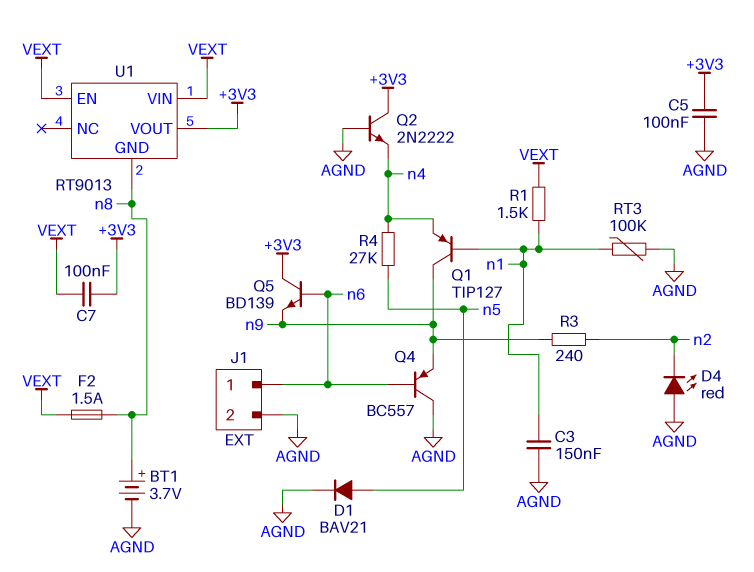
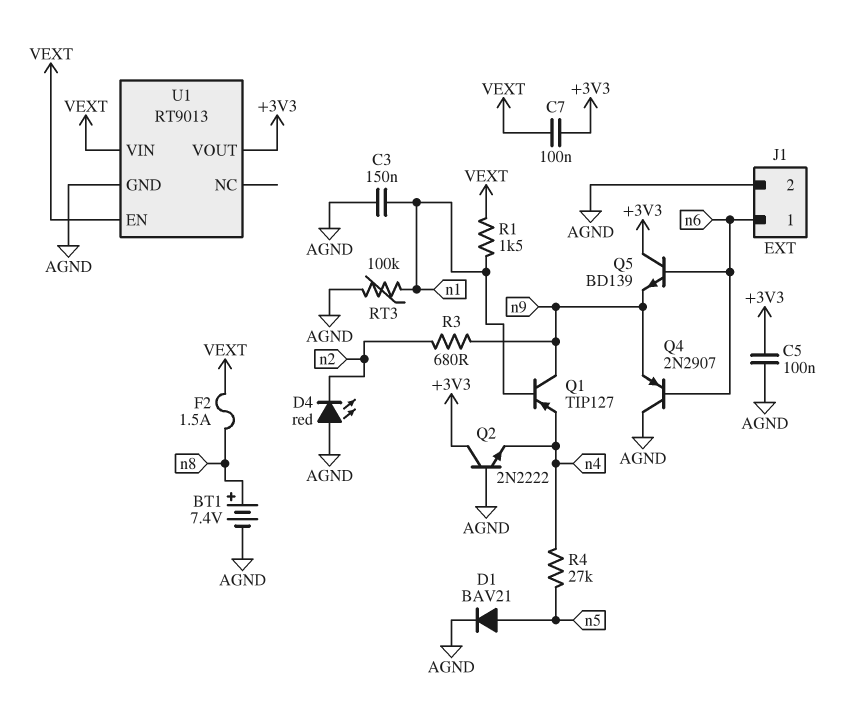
BT1: 3.7V (plus n8, minus AGND) -> 7.4V (plus n8, minus AGND)
Q4: PNP BC557 (B n6, C AGND, E n9) -> PNP 2N2907 (B n6, C AGND, E n9)
R3: 240 (n2, n9) -> 680 (n2, n9)
U1 pin GND: n8 -> AGND

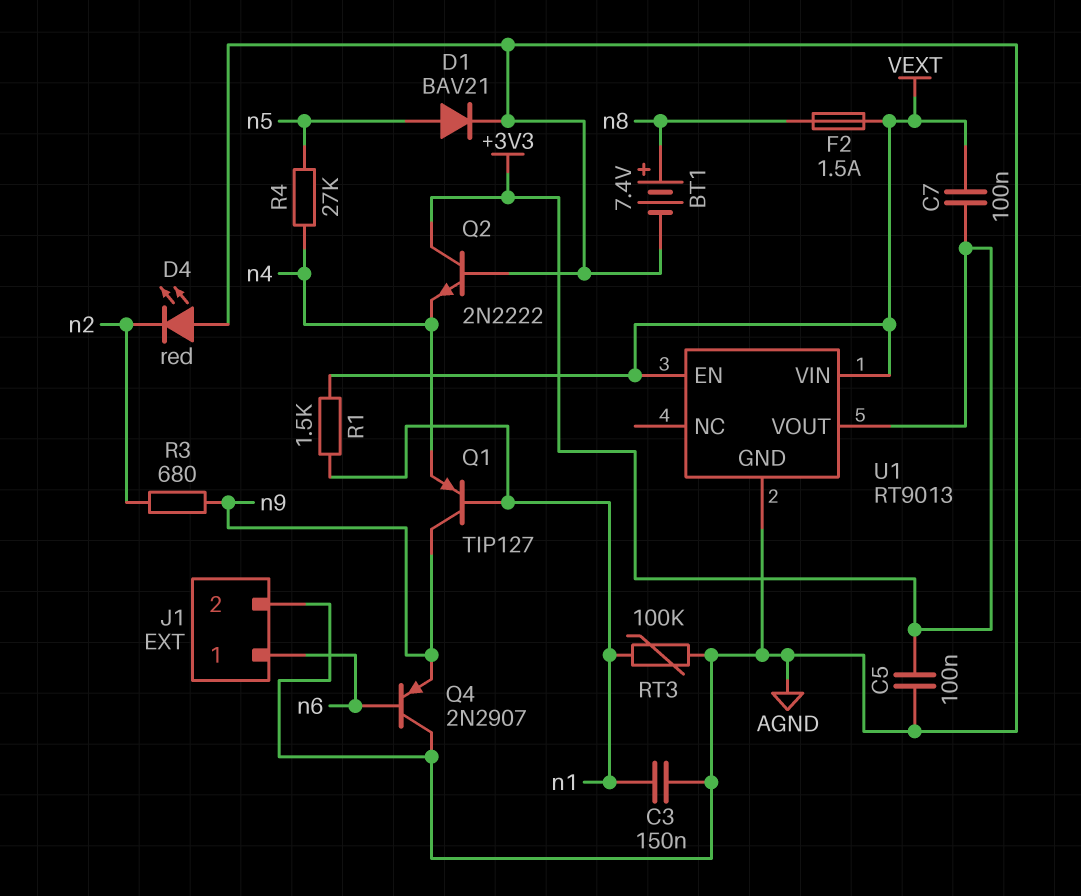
Q5: NPN BD139 (B n6, C +3V3, E n9) -> none

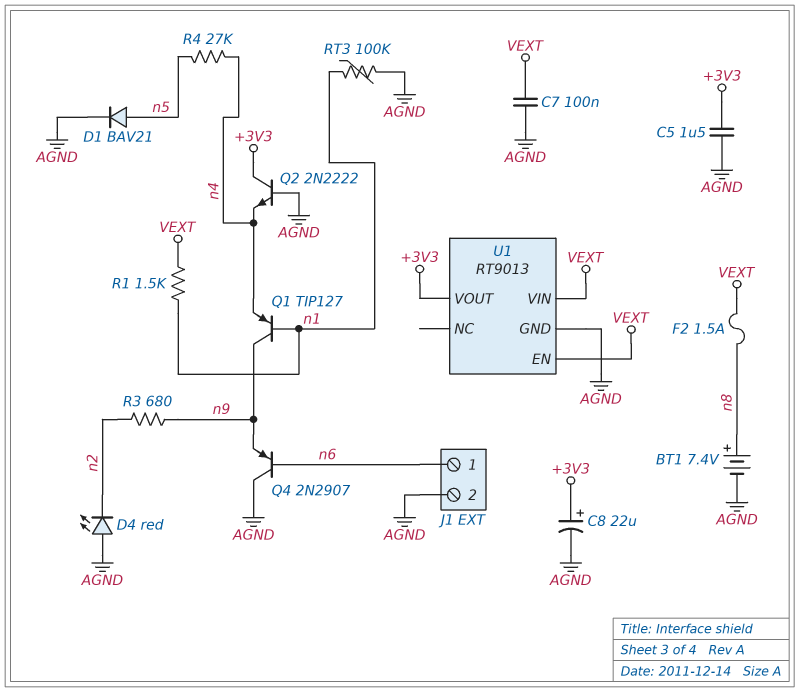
C3: 150nF (AGND, n1) -> none
C5: 100nF (+3V3, AGND) -> 1.5uF (+3V3, AGND)
C7: 100nF (+3V3, VEXT) -> 100nF (AGND, VEXT)
C8: none -> 22uF (plus +3V3, minus AGND)

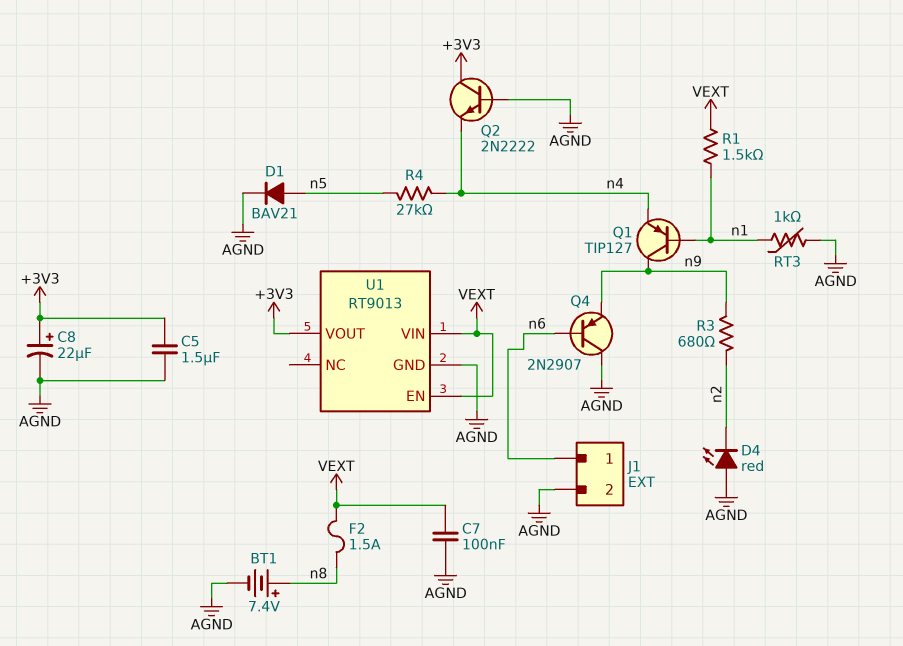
RT3: 100k (AGND, n1) -> 1k (AGND, n1)

